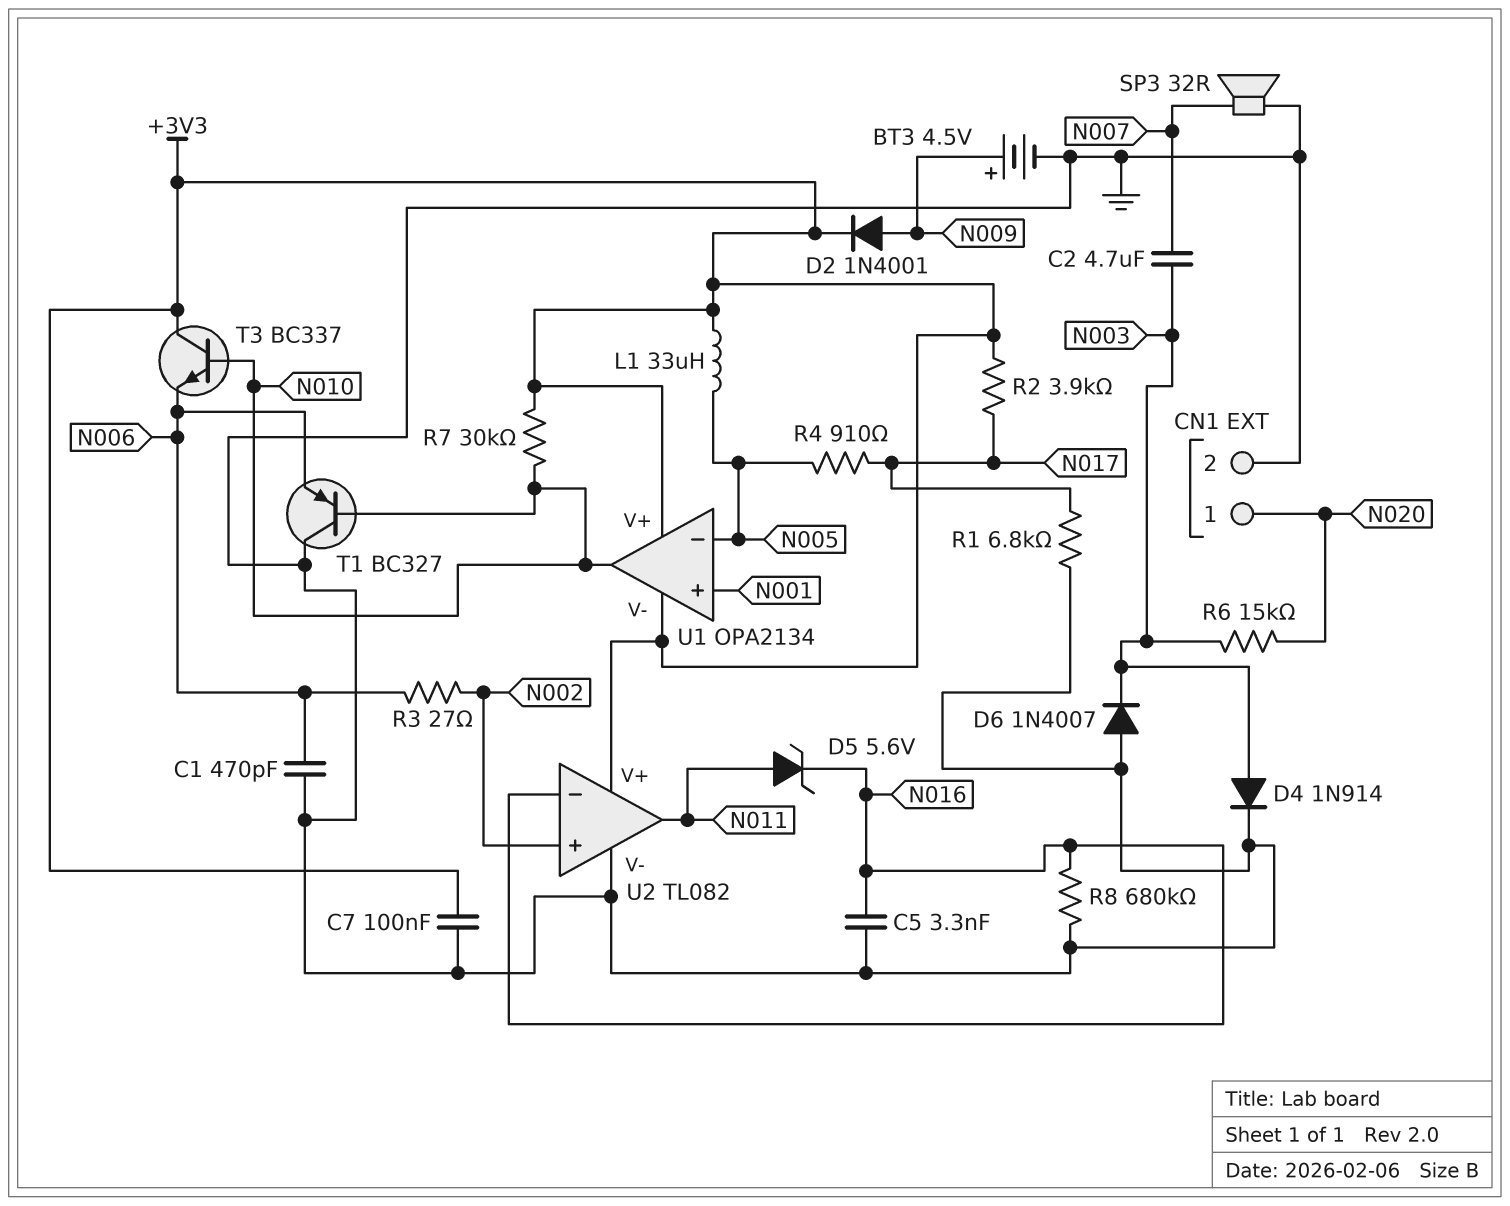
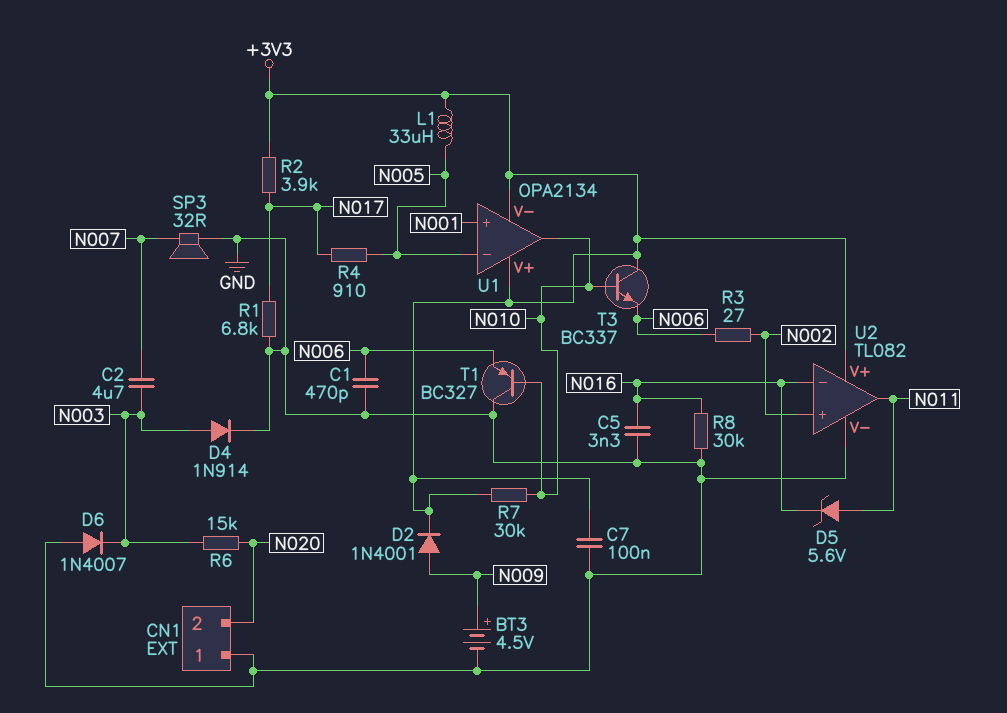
CN1 pin 1: N020 -> GND
CN1 pin 2: GND -> N020
R8: 680k (GND, N016) -> 30k (GND, N016)

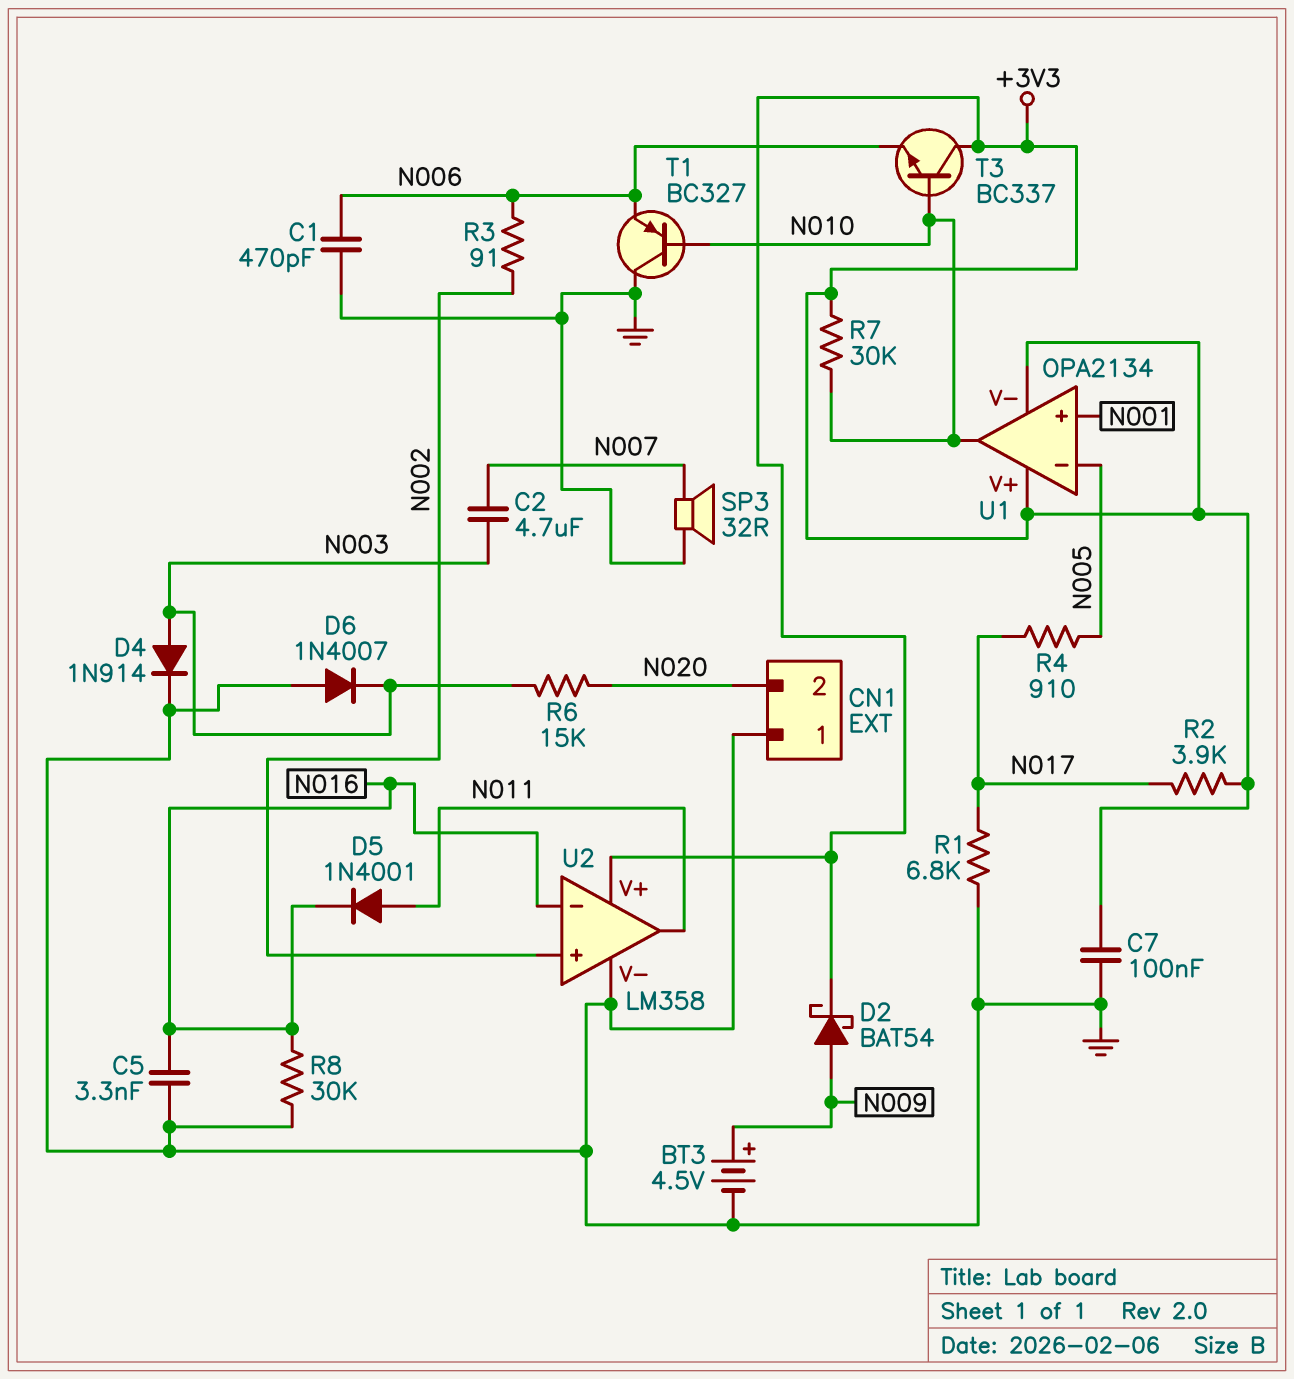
D2: diode 1N4001 (A N009, K +3V3) -> schottky BAT54 (A N009, K +3V3)
D5: zener 5.6V (A N011, K N016) -> diode 1N4001 (A N011, K N016)
L1: 33uH (+3V3, N005) -> none
R3: 27 (N002, N006) -> 91 (N002, N006)
U2: TL082 -> LM358

